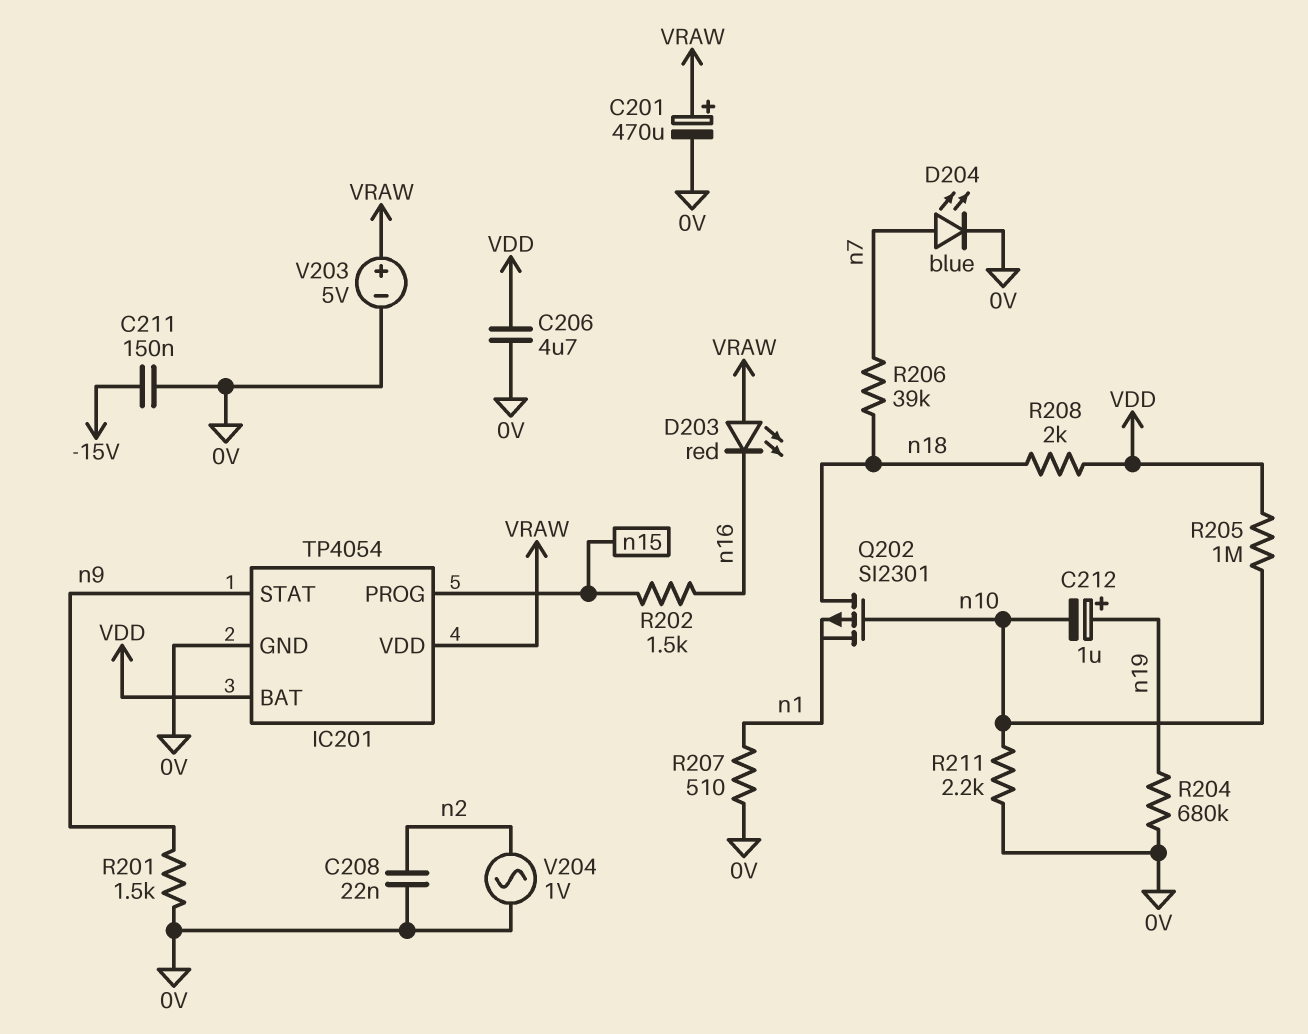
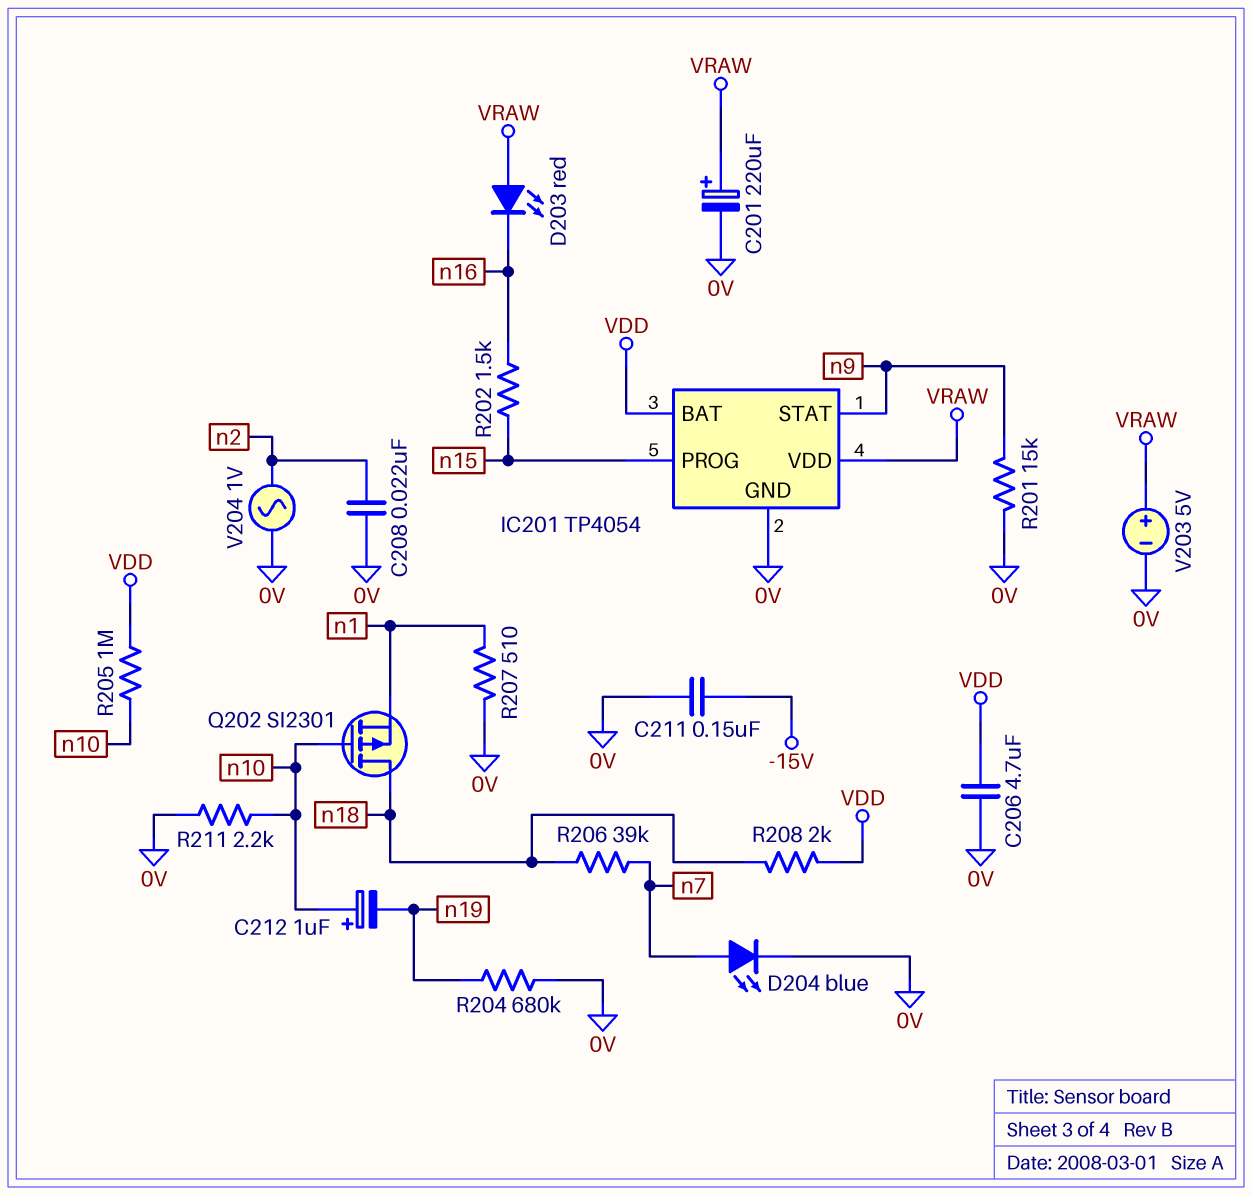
C201: 470uF (plus VRAW, minus 0V) -> 220uF (plus VRAW, minus 0V)
C212: 1uF (plus n19, minus n10) -> 1uF (plus n10, minus n19)
R201: 1.5k (0V, n9) -> 15k (0V, n9)

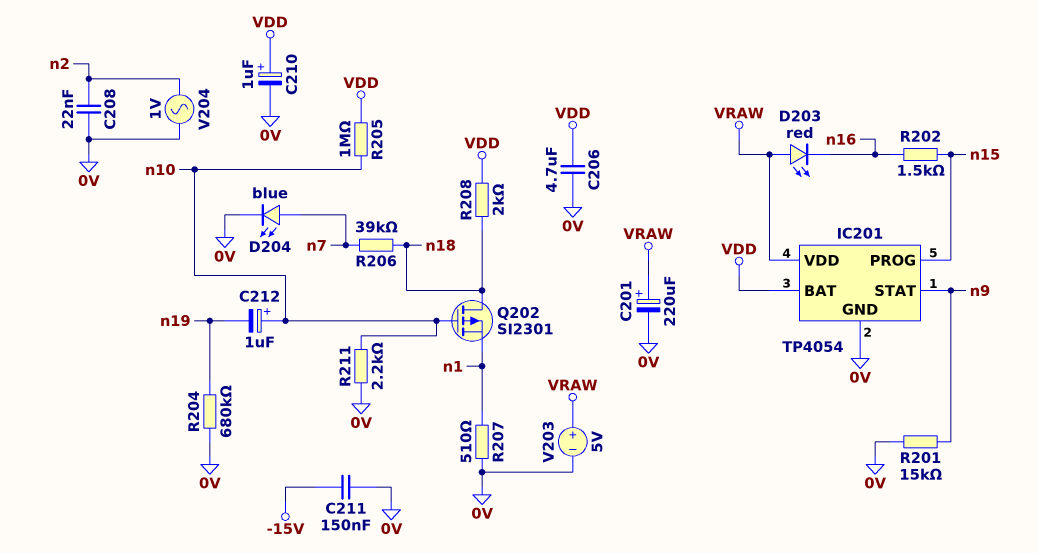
C210: none -> 1uF (plus VDD, minus 0V)

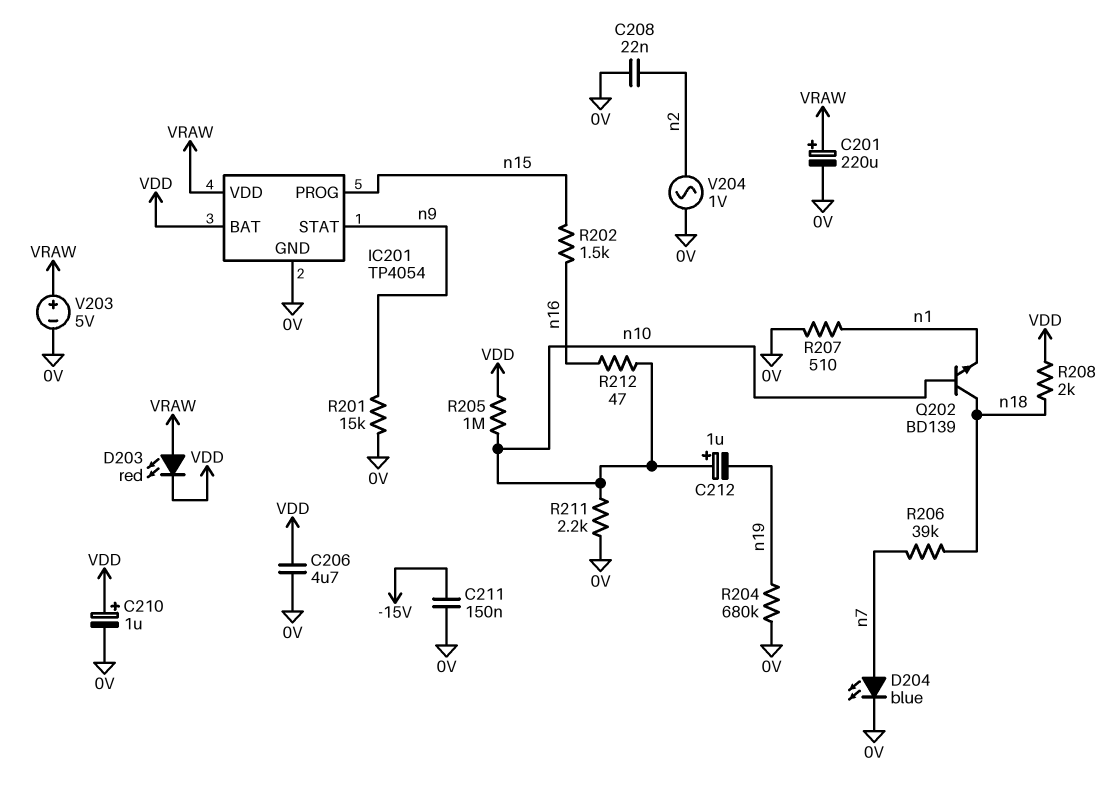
D203: LED red (A VRAW, K n16) -> LED red (A VRAW, K VDD)
Q202: PMOS SI2301 (G n10, D n18, S n1) -> NPN BD139 (B n10, C n18, E n1)
R212: none -> 47 (n10, n16)

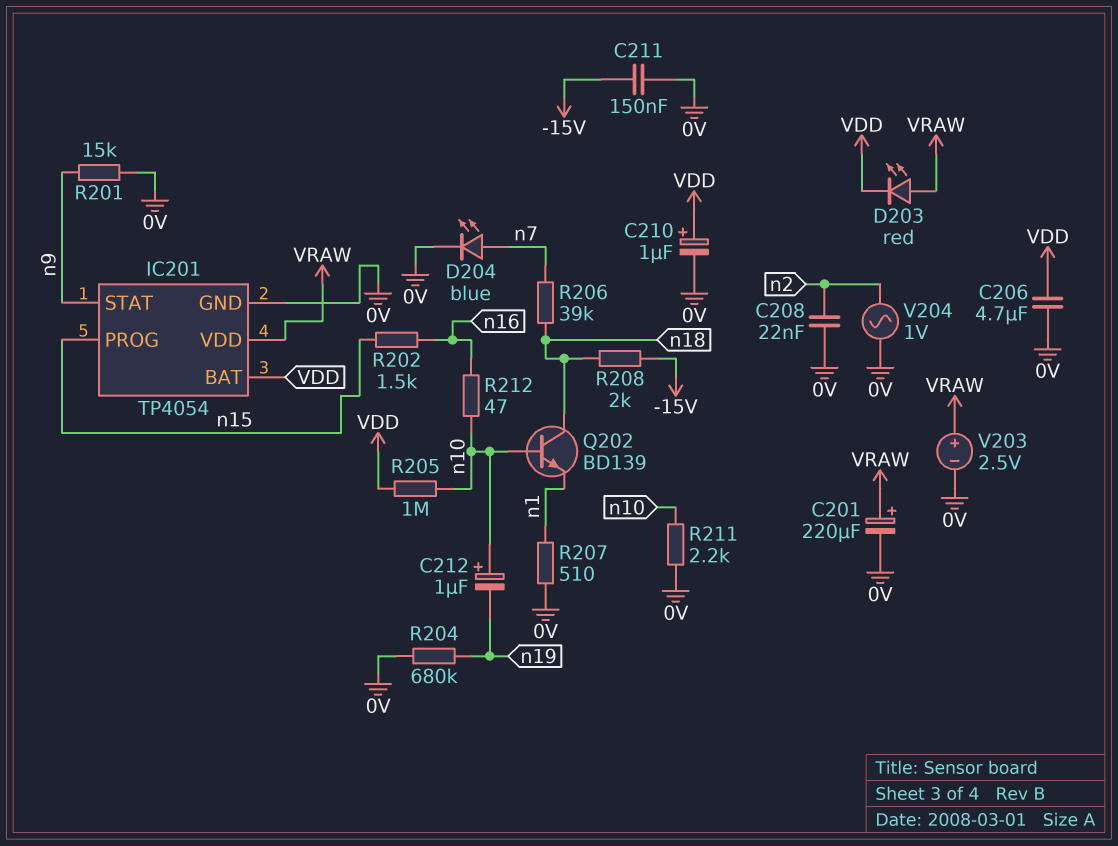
R208: 2k (VDD, n18) -> 2k (-15V, n18)
V203: 5V (plus VRAW, minus 0V) -> 2.5V (plus VRAW, minus 0V)

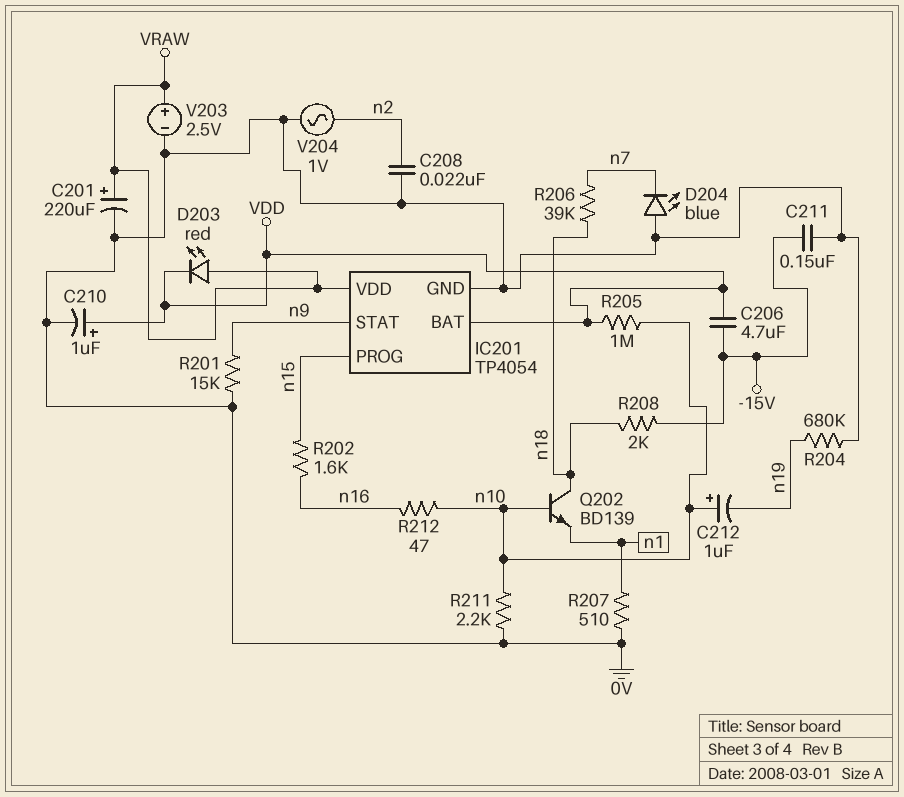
C206: 4.7uF (0V, VDD) -> 4.7uF (-15V, VDD)
D204: LED blue (A n7, K 0V) -> LED blue (A 0V, K n7)
R202: 1.5k (n15, n16) -> 1.6k (n15, n16)

